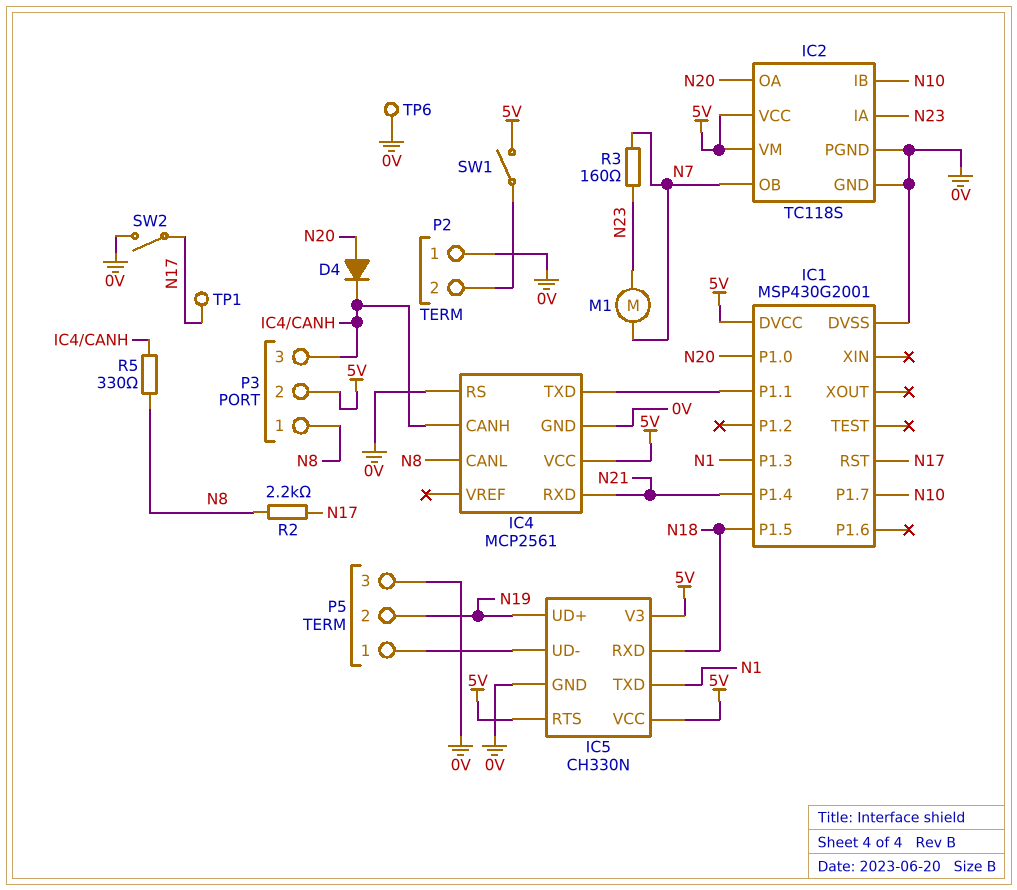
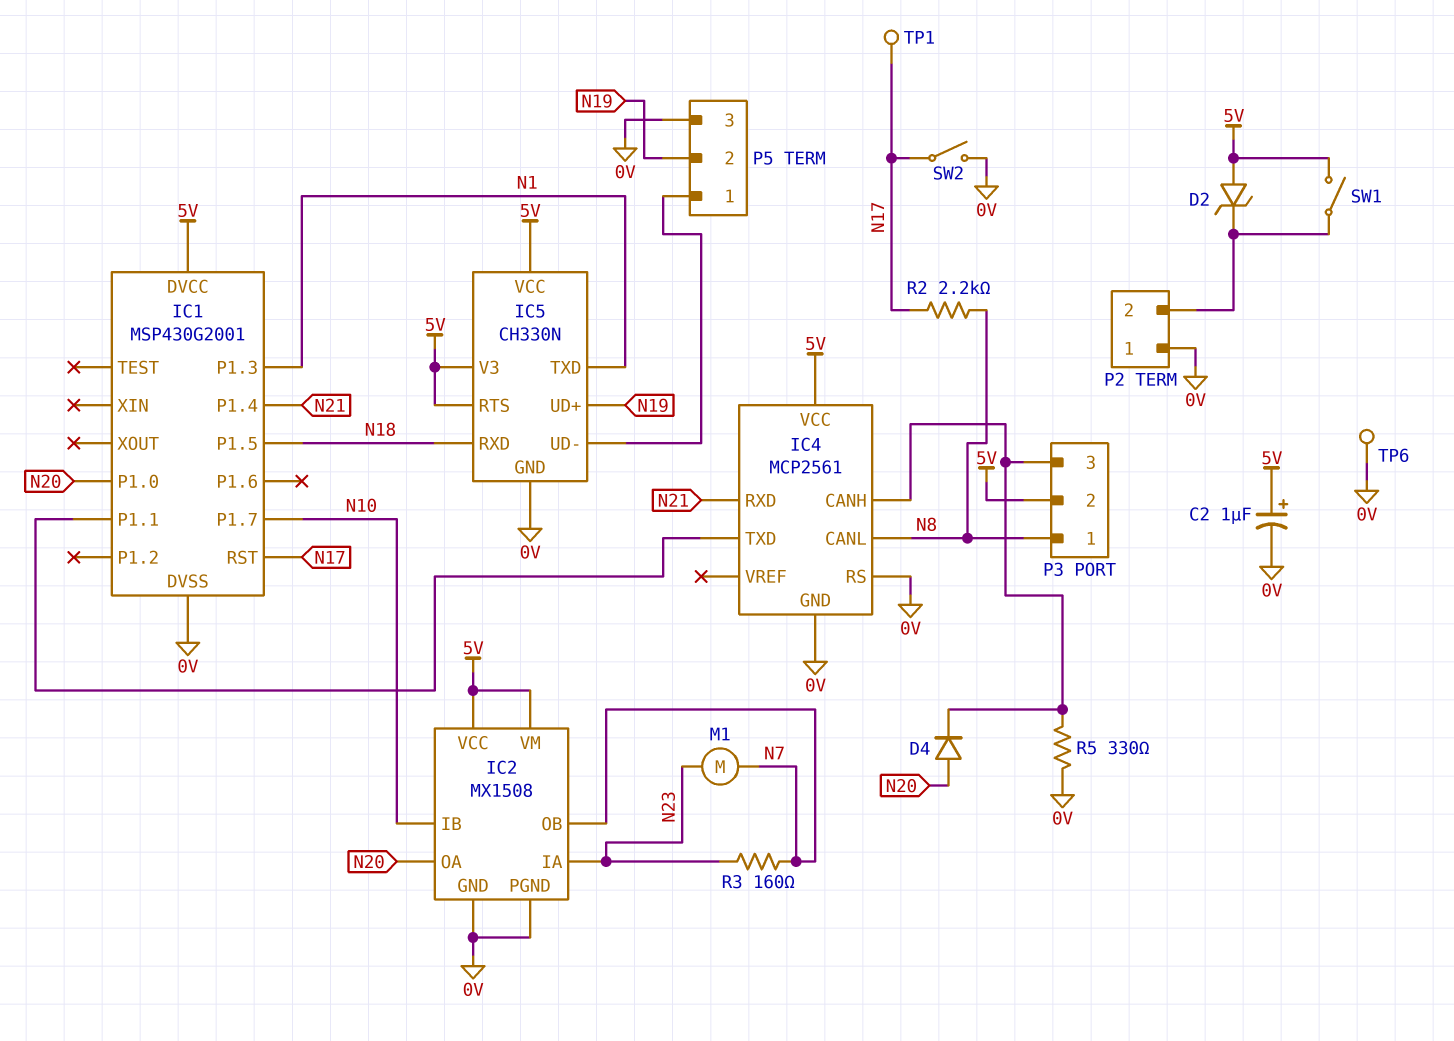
C2: none -> 1uF (plus 5V, minus 0V)
D2: none -> zener (A 5V, K P2/2)
IC2: TC118S -> MX1508
R5: 330 (IC4/CANH, N8) -> 330 (0V, IC4/CANH)

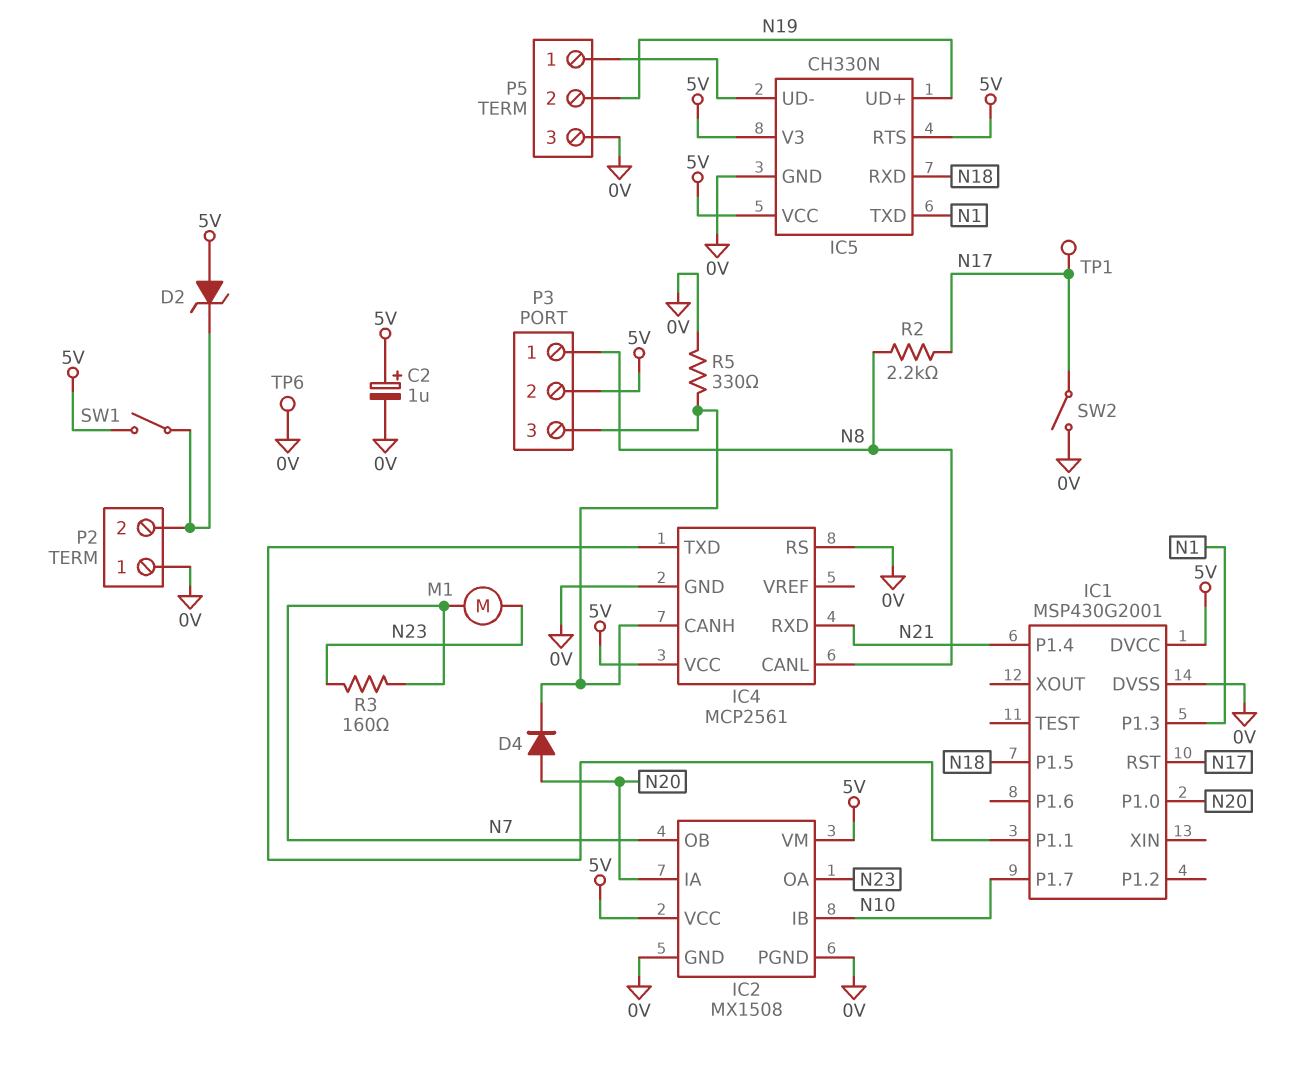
IC2 pin IA: N23 -> N20
IC2 pin OA: N20 -> N23

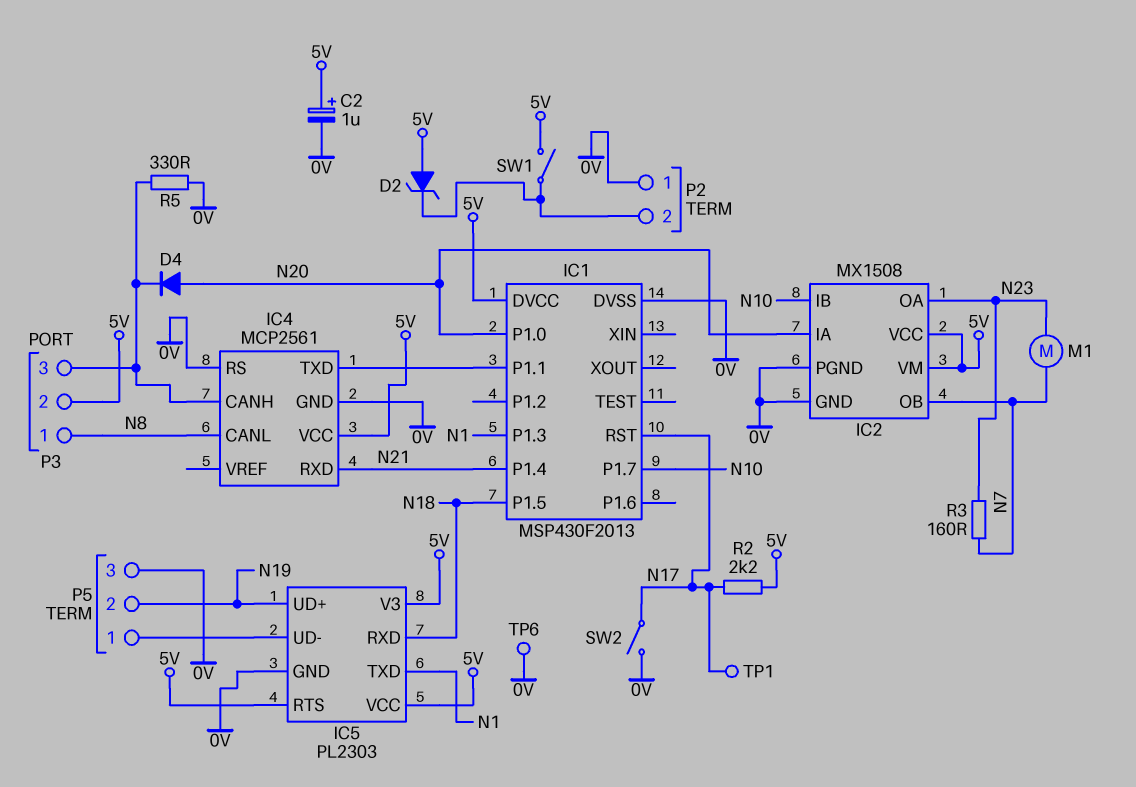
IC1: MSP430G2001 -> MSP430F2013
IC5: CH330N -> PL2303
R2: 2.2k (N8, N17) -> 2.2k (5V, N17)

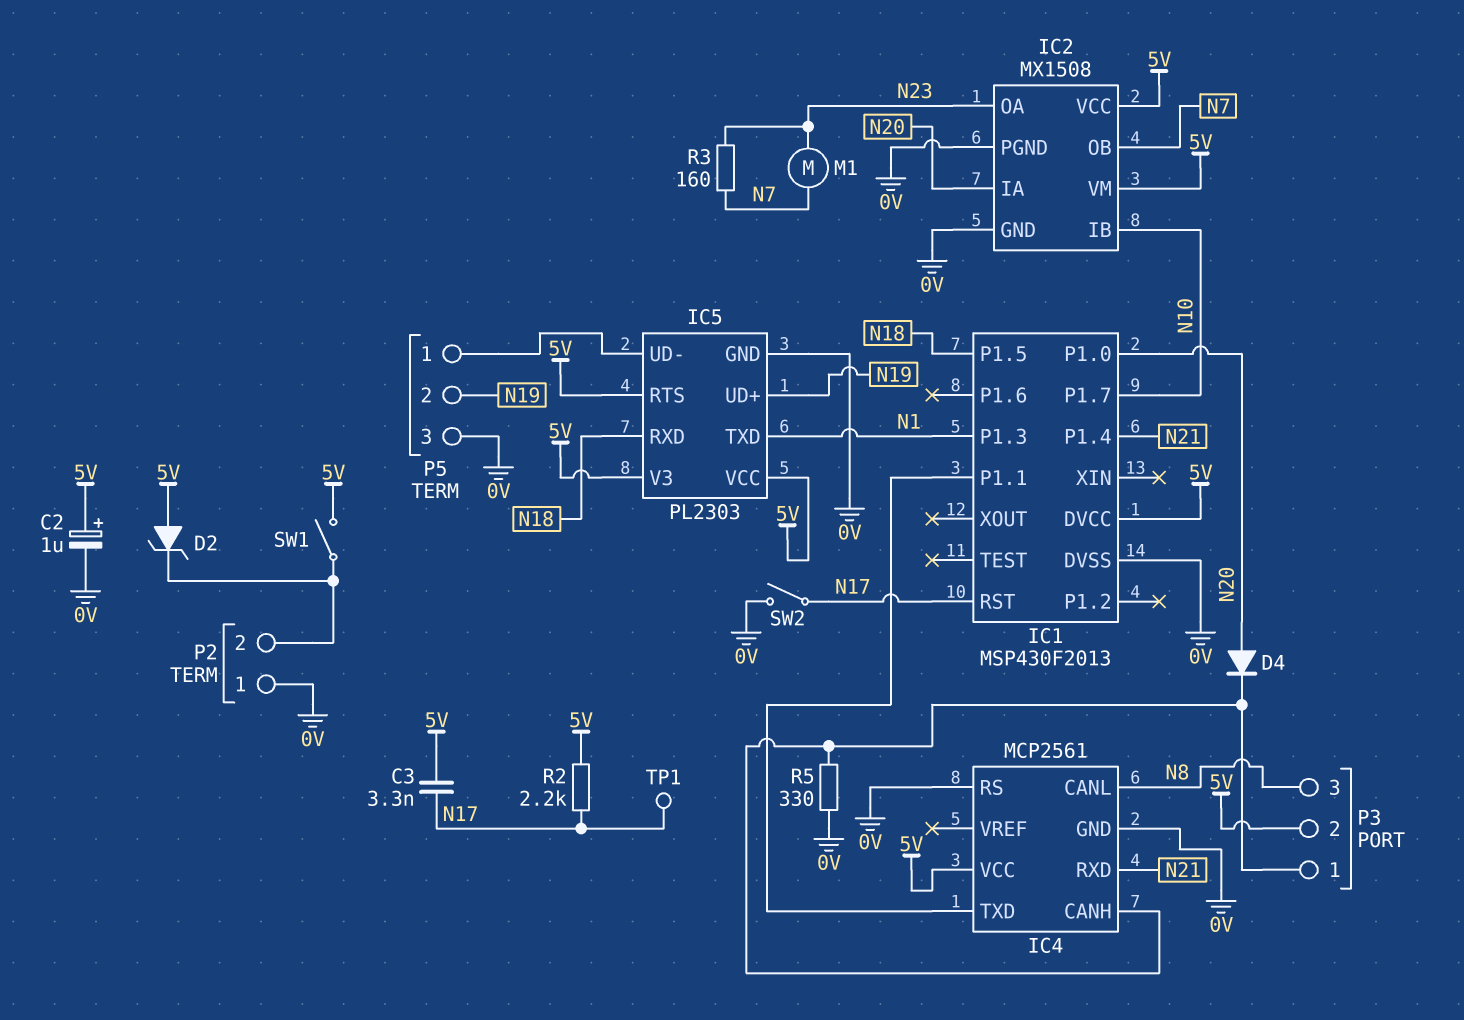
C3: none -> 3.3nF (5V, N17)
P3 pin 1: N8 -> IC4/CANH
P3 pin 3: IC4/CANH -> N8
TP6: test point (0V) -> none

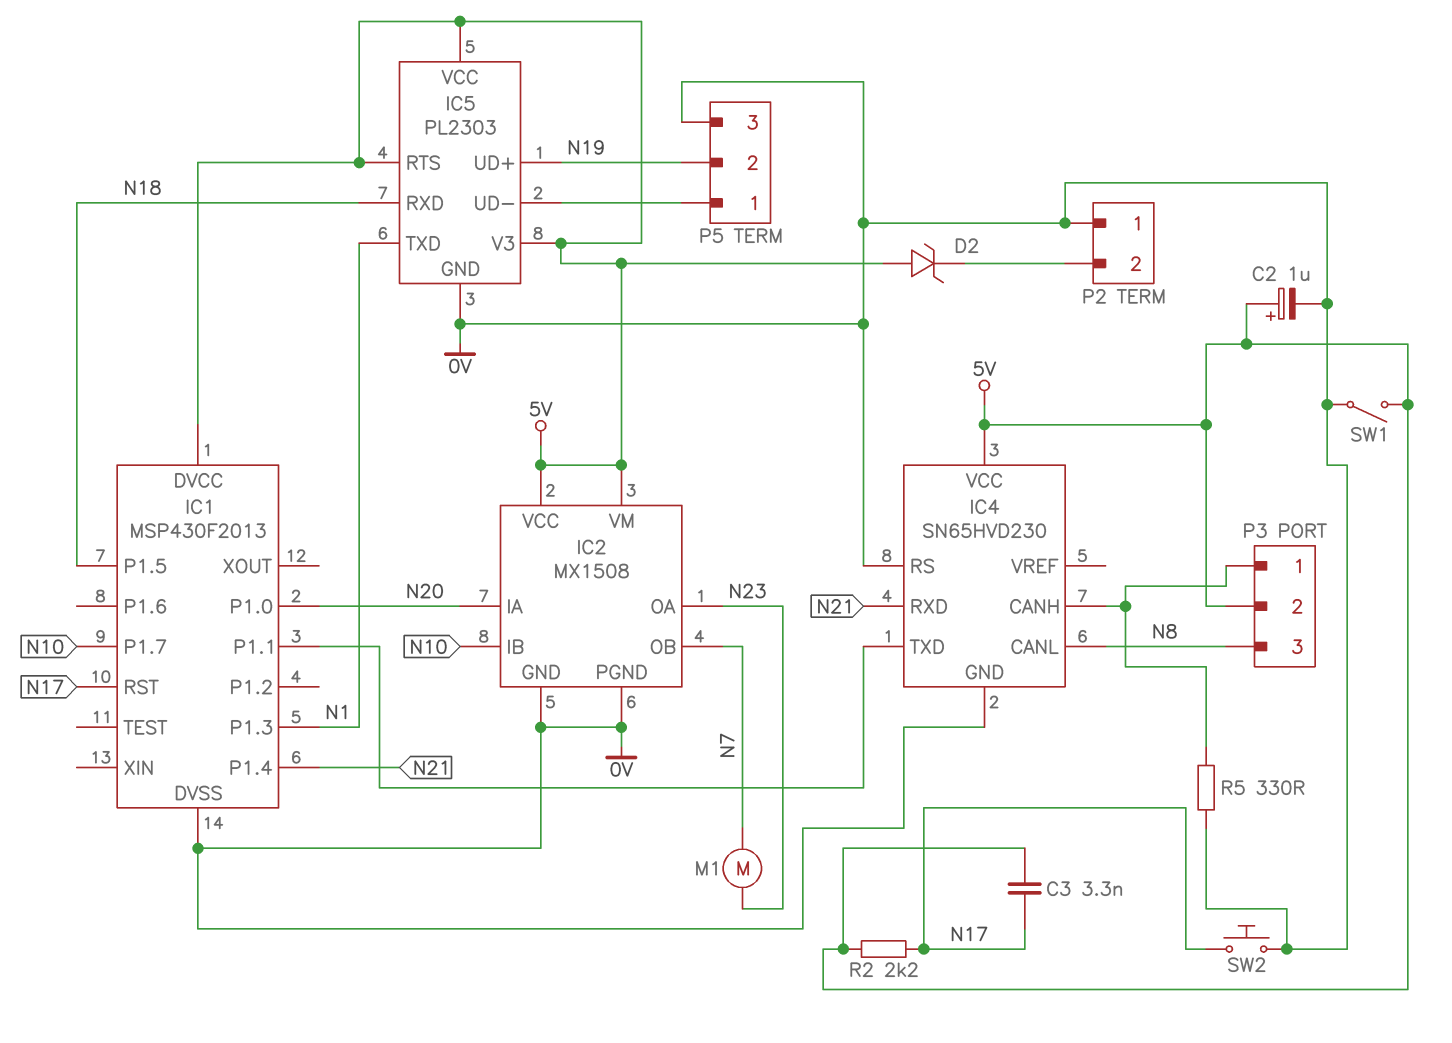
D4: diode (A N20, K IC4/CANH) -> none
IC4: MCP2561 -> SN65HVD230
R3: 160 (N7, N23) -> none
SW1: switch (5V, P2/2) -> switch (0V, 5V)
SW2: switch (0V, N17) -> button (0V, N17)
TP1: test point (N17) -> none

